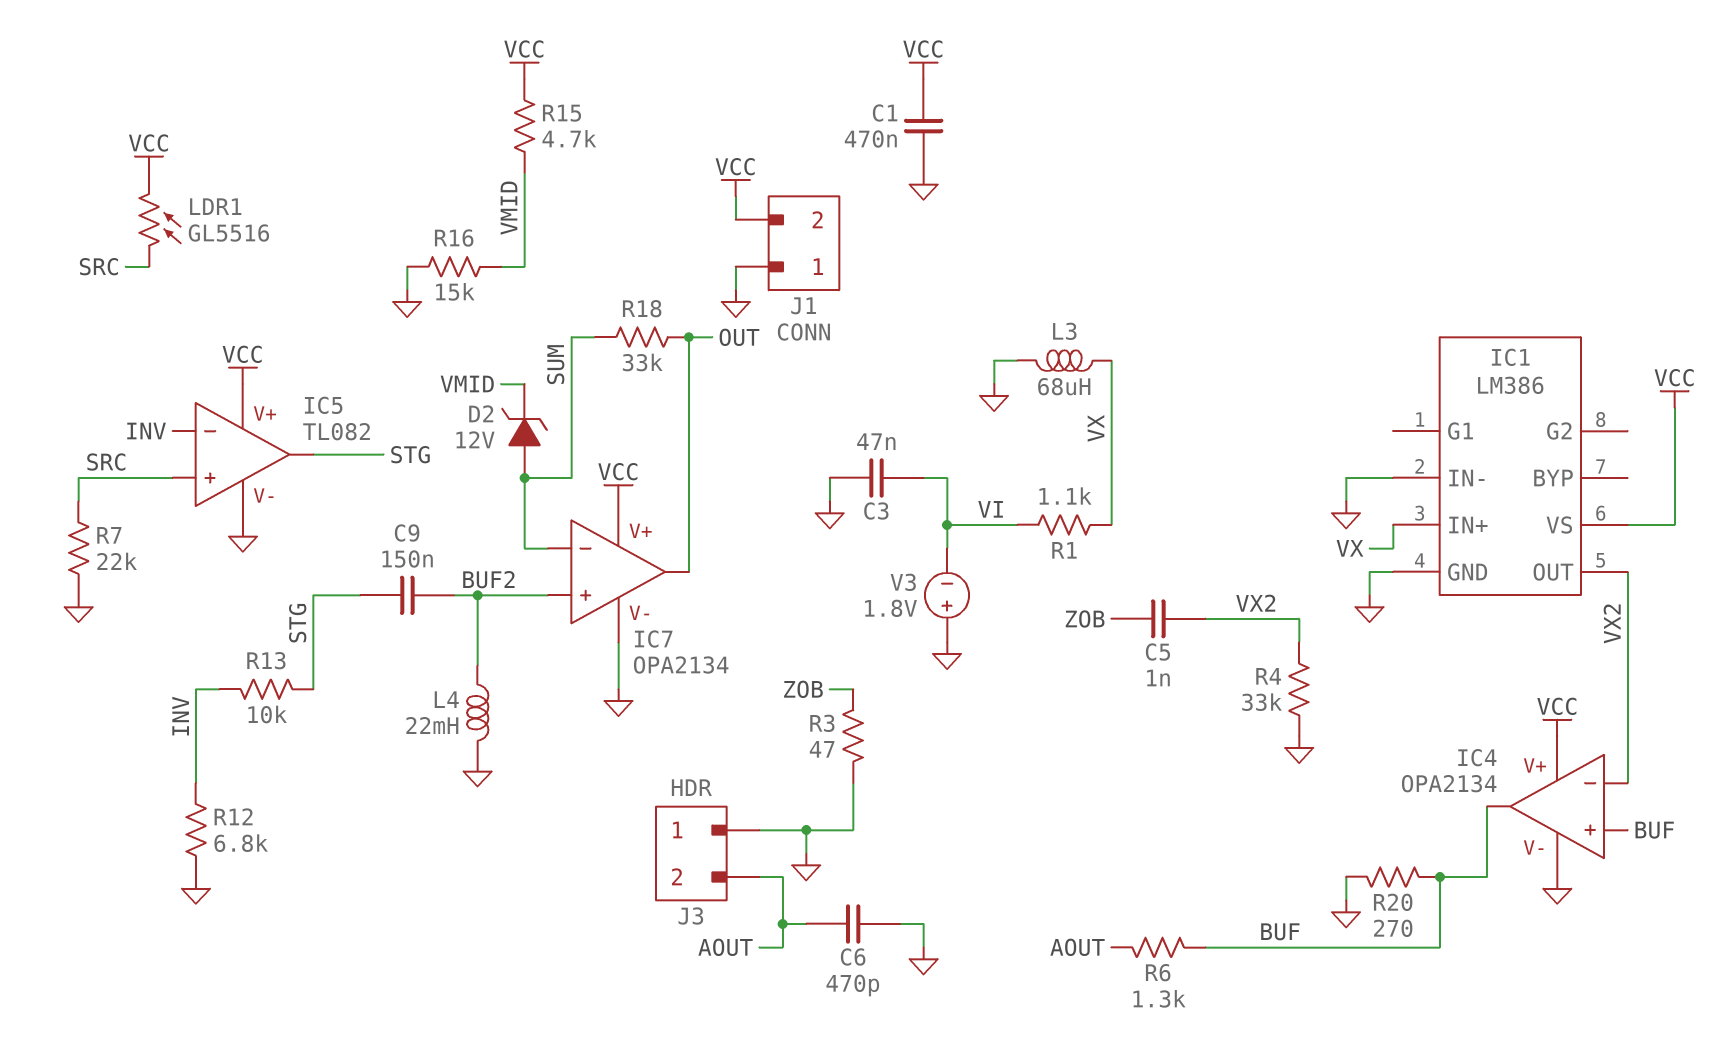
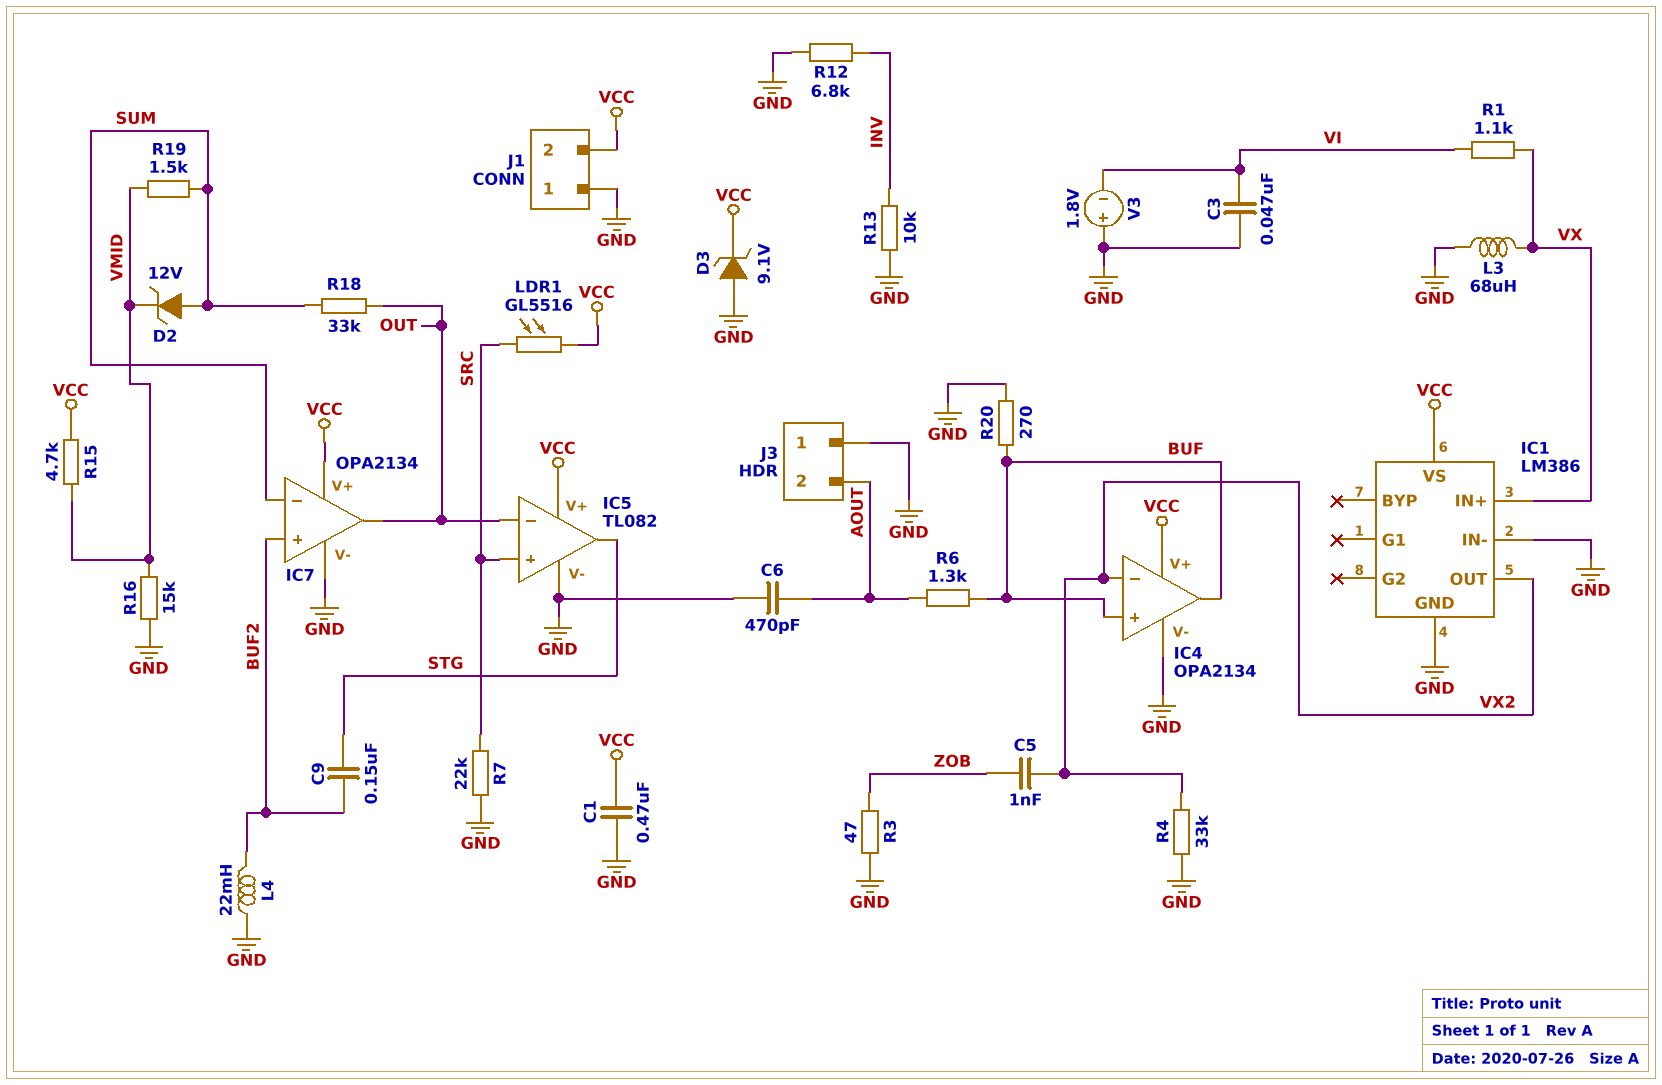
D3: none -> zener 9.1V (A GND, K VCC)
IC5 pin in-: INV -> OUT
R13: 10k (INV, STG) -> 10k (GND, INV)
R19: none -> 1.5k (SUM, VMID)

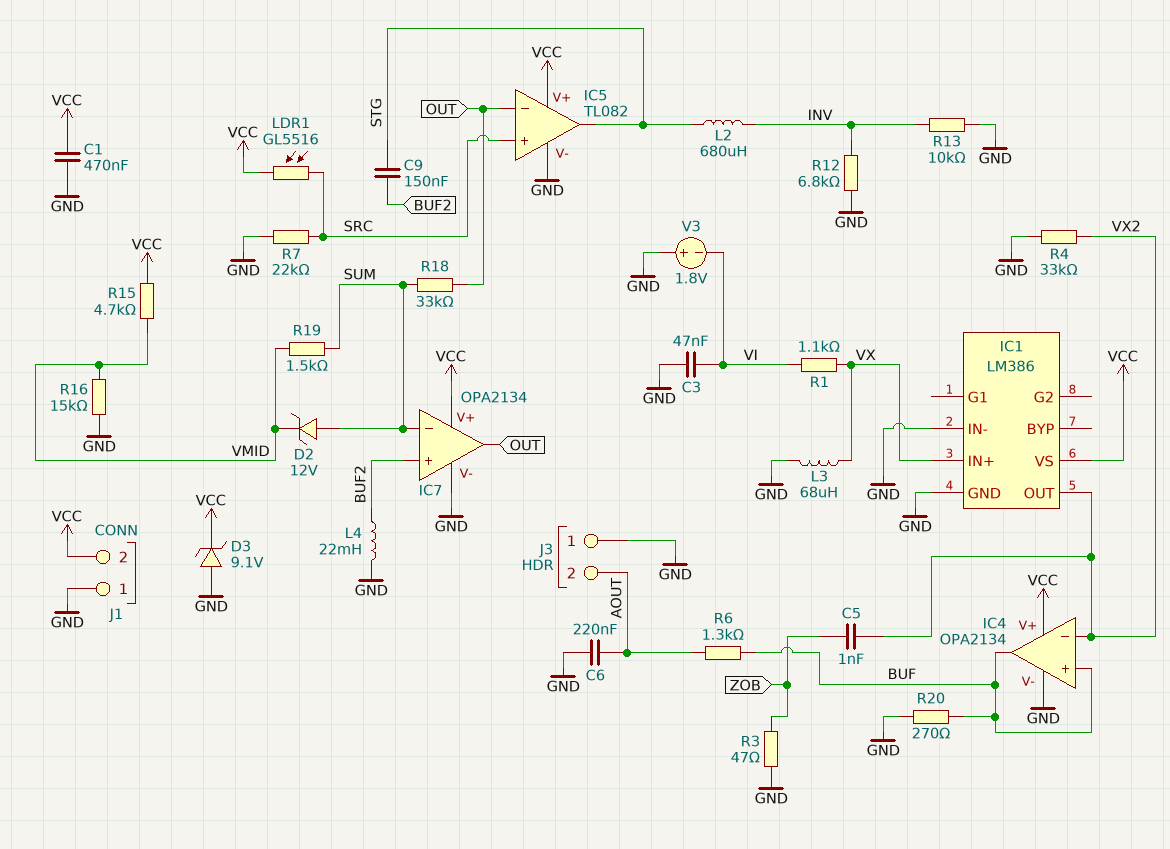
C6: 470pF (AOUT, GND) -> 220nF (AOUT, GND)
L2: none -> 680uH (INV, STG)

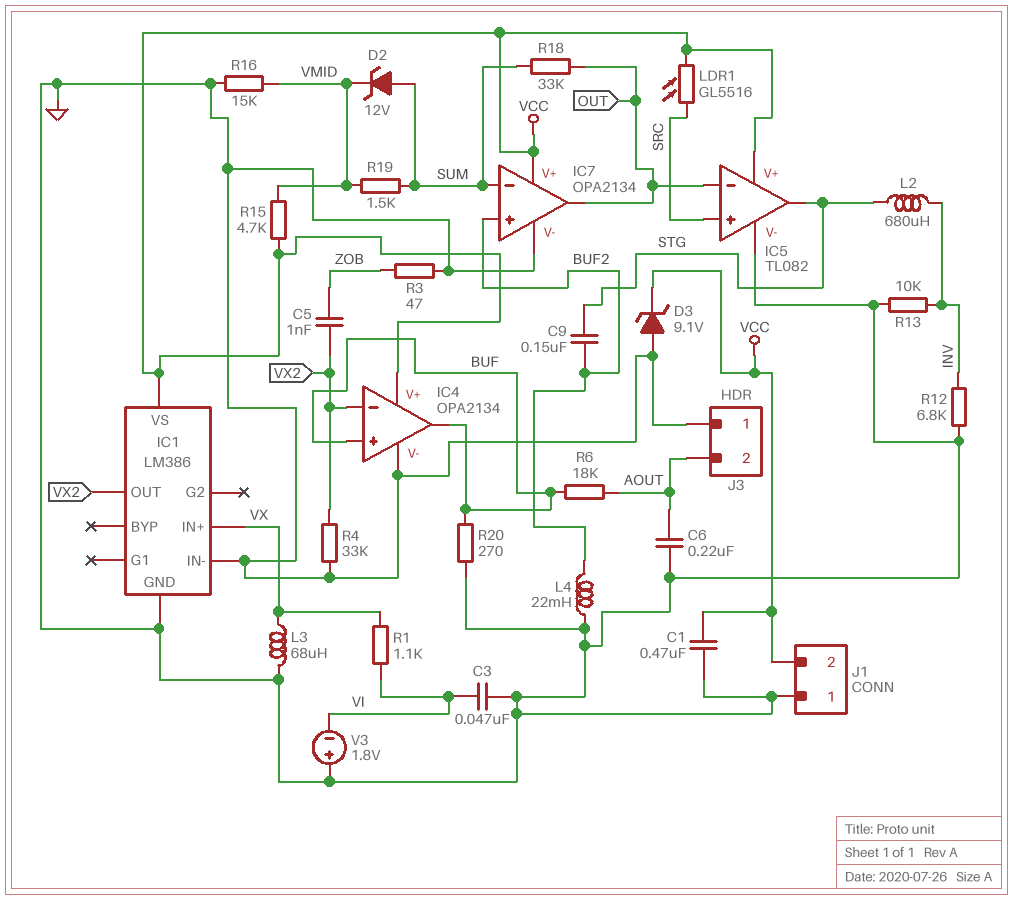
R6: 1.3k (AOUT, BUF) -> 18k (AOUT, BUF)
R7: 22k (GND, SRC) -> none

